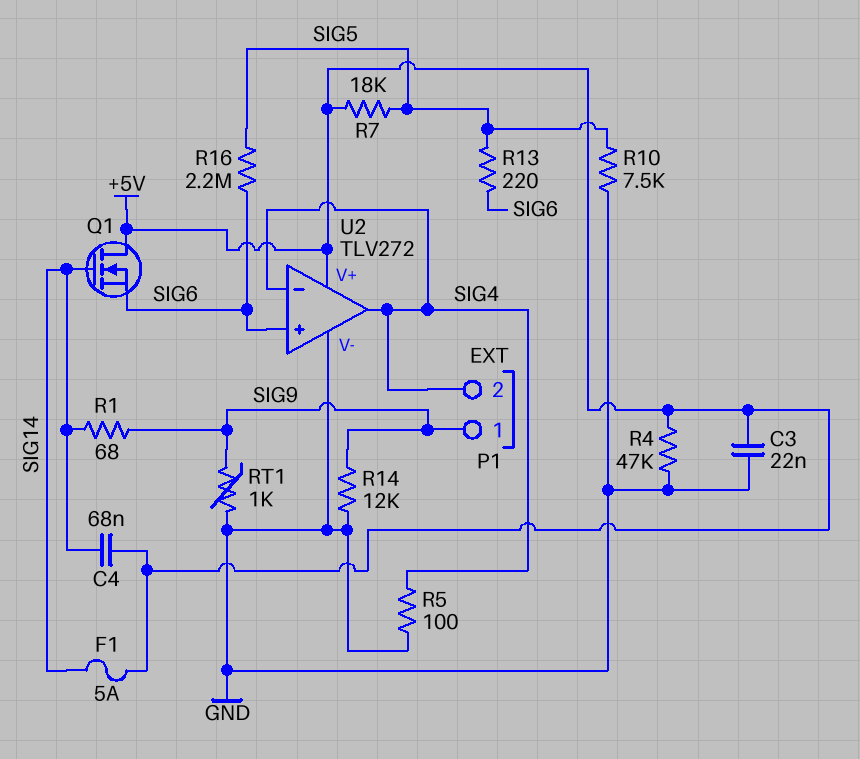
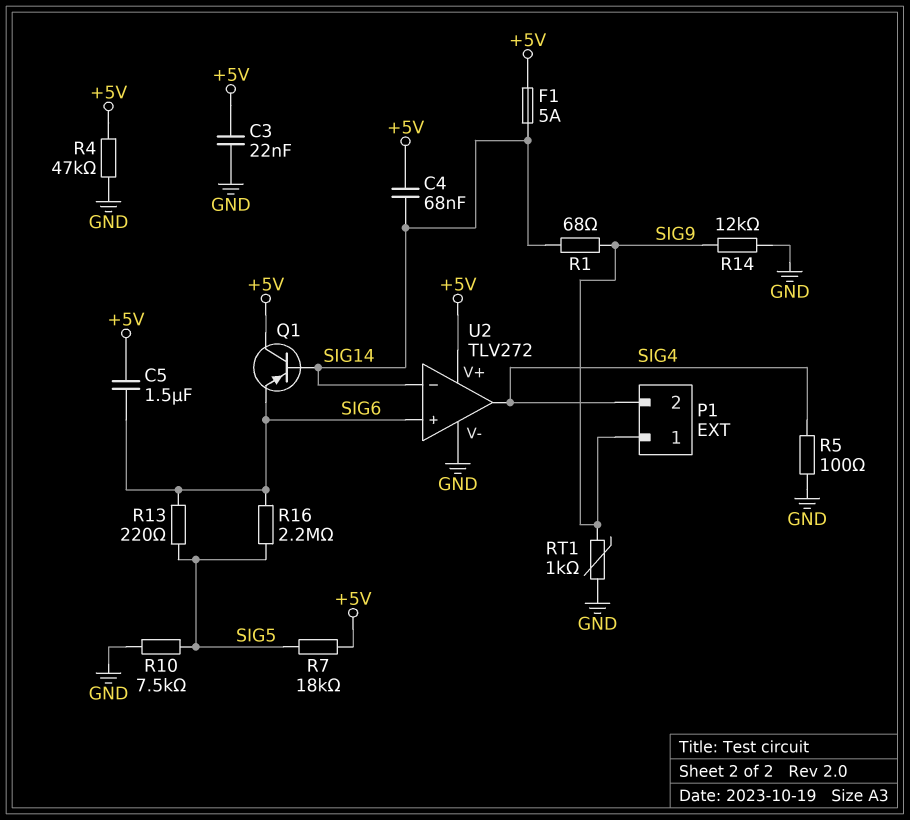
C5: none -> 1.5uF (+5V, SIG6)
Q1: NMOS (G SIG14, D +5V, S SIG6) -> PNP (B SIG14, C +5V, E SIG6)
U2 pin in-: SIG4 -> SIG14

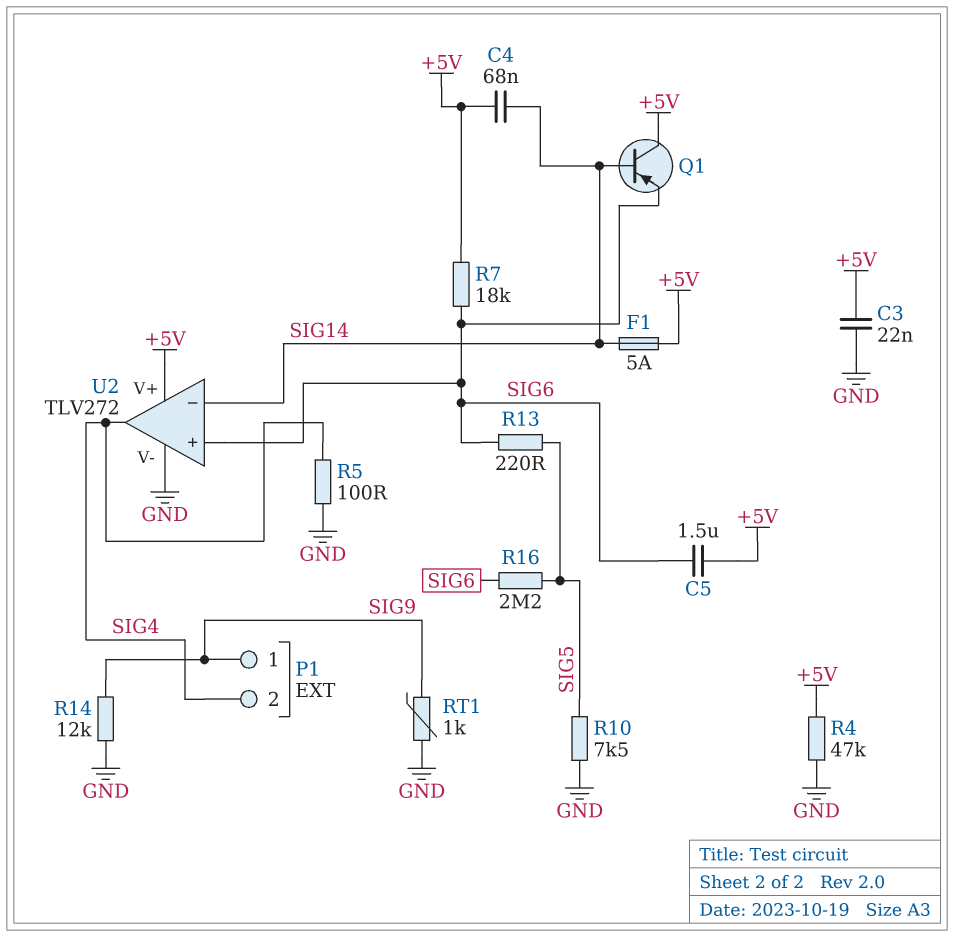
R1: 68 (SIG9, SIG14) -> none
R7: 18k (+5V, SIG5) -> 18k (+5V, SIG6)

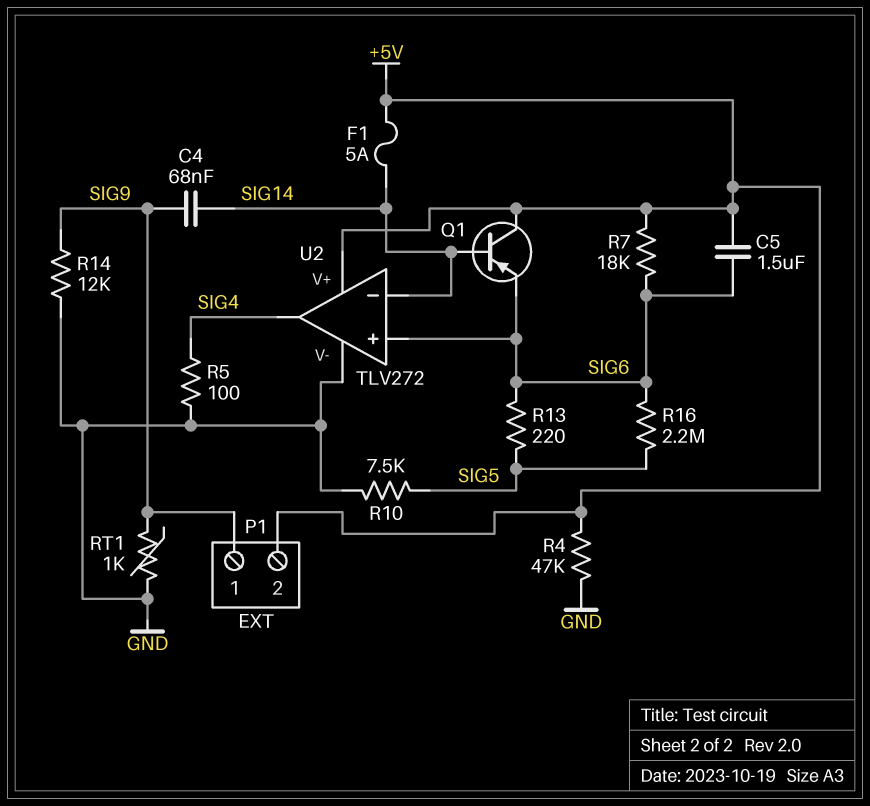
C3: 22nF (+5V, GND) -> none
C4: 68nF (+5V, SIG14) -> 68nF (SIG9, SIG14)
P1 pin 2: SIG4 -> +5V

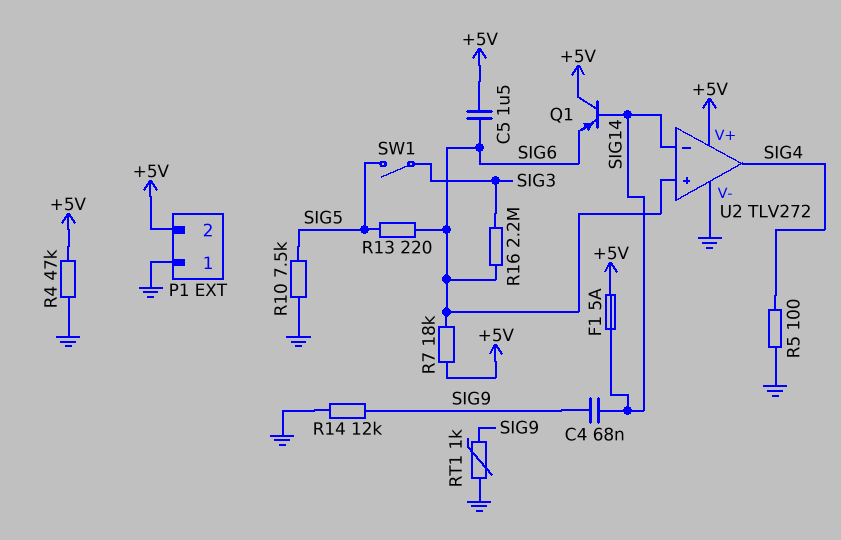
P1 pin 1: SIG9 -> GND
R16: 2.2M (SIG5, SIG6) -> 2.2M (SIG3, SIG6)
SW1: none -> switch (SIG3, SIG5)

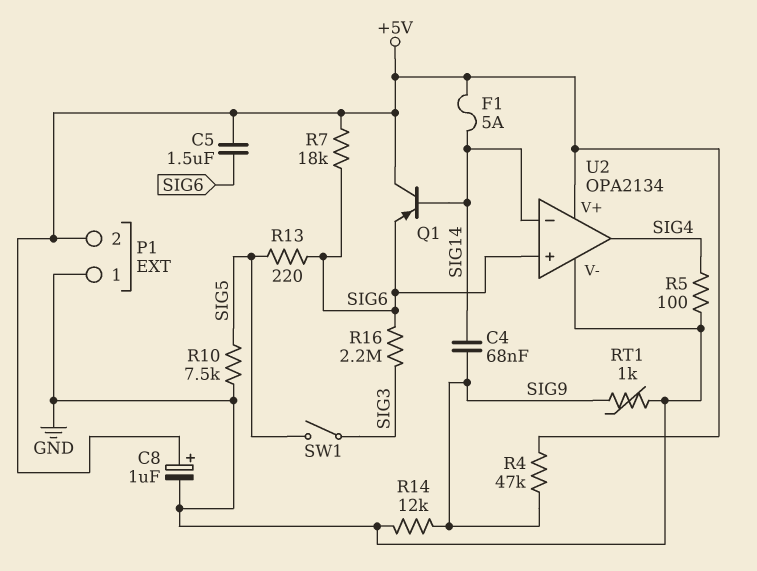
C8: none -> 1uF (plus +5V, minus GND)
R4: 47k (+5V, GND) -> 47k (+5V, SIG9)
U2: TLV272 -> OPA2134

